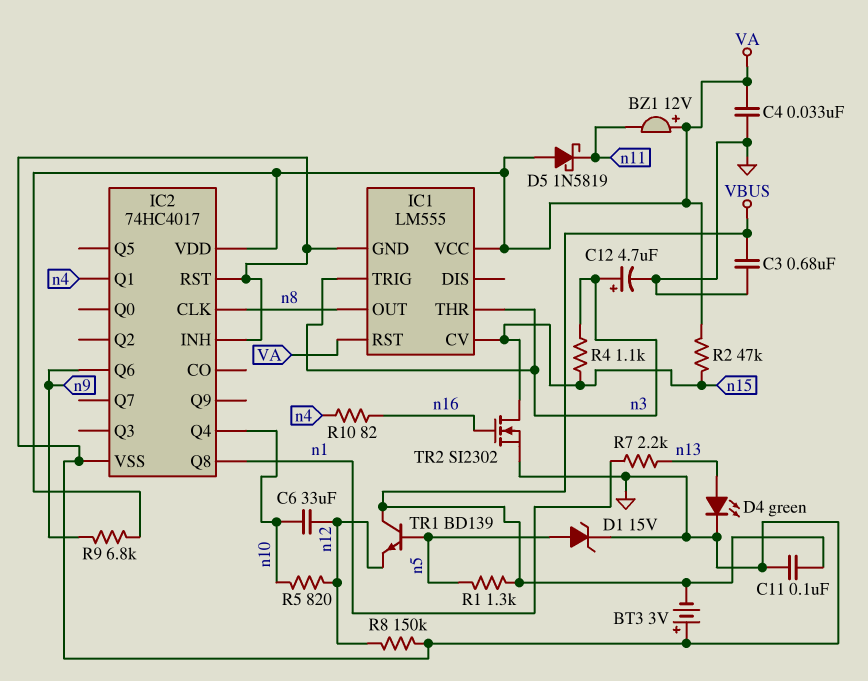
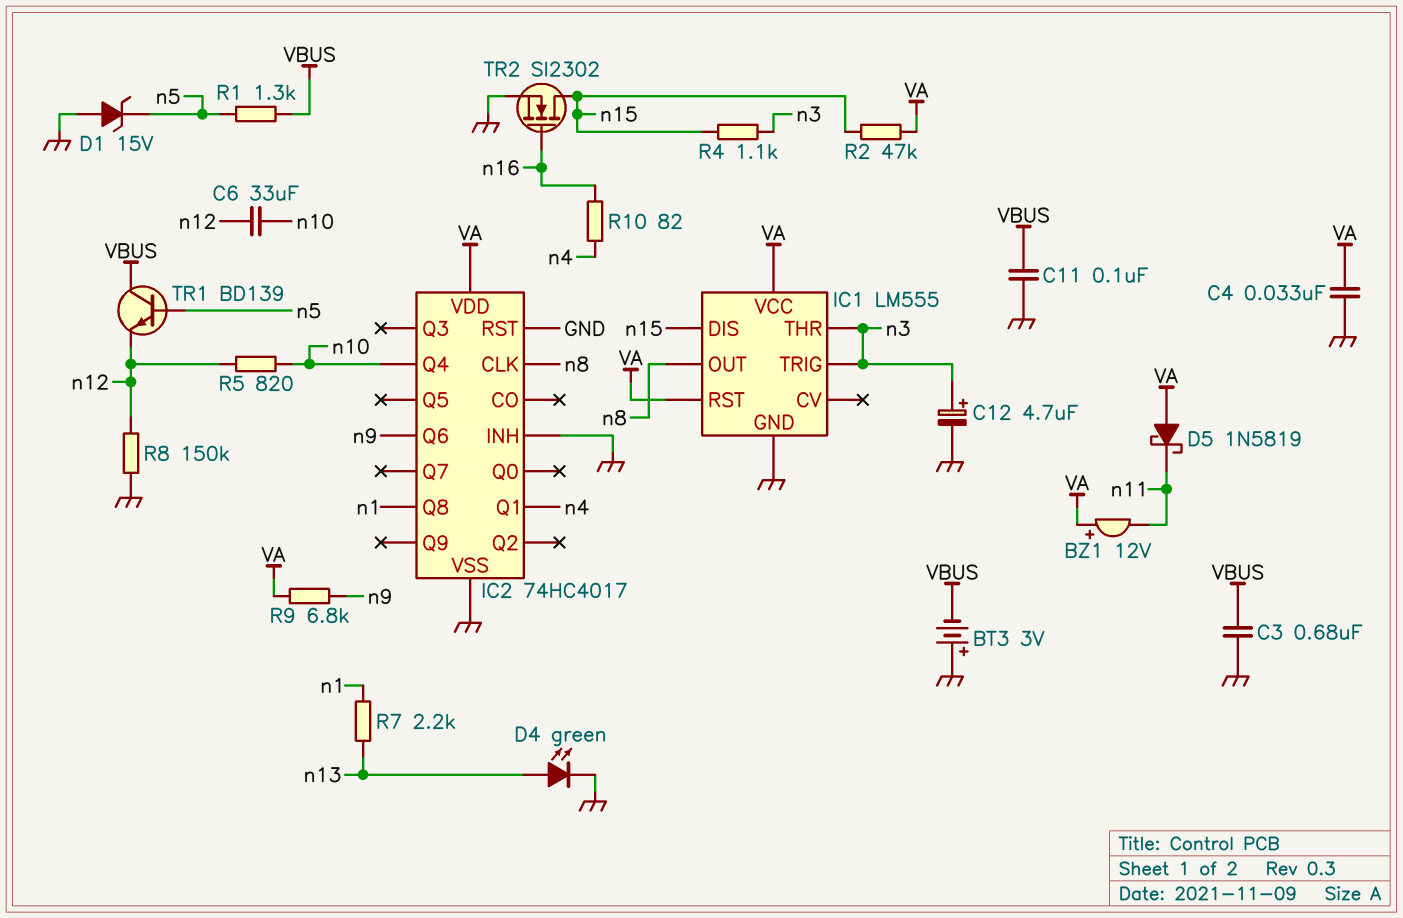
D1: zener 15V (A n5, K GND) -> zener 15V (A GND, K n5)
IC1 pin CV: n15 -> none
IC1 pin DIS: none -> n15

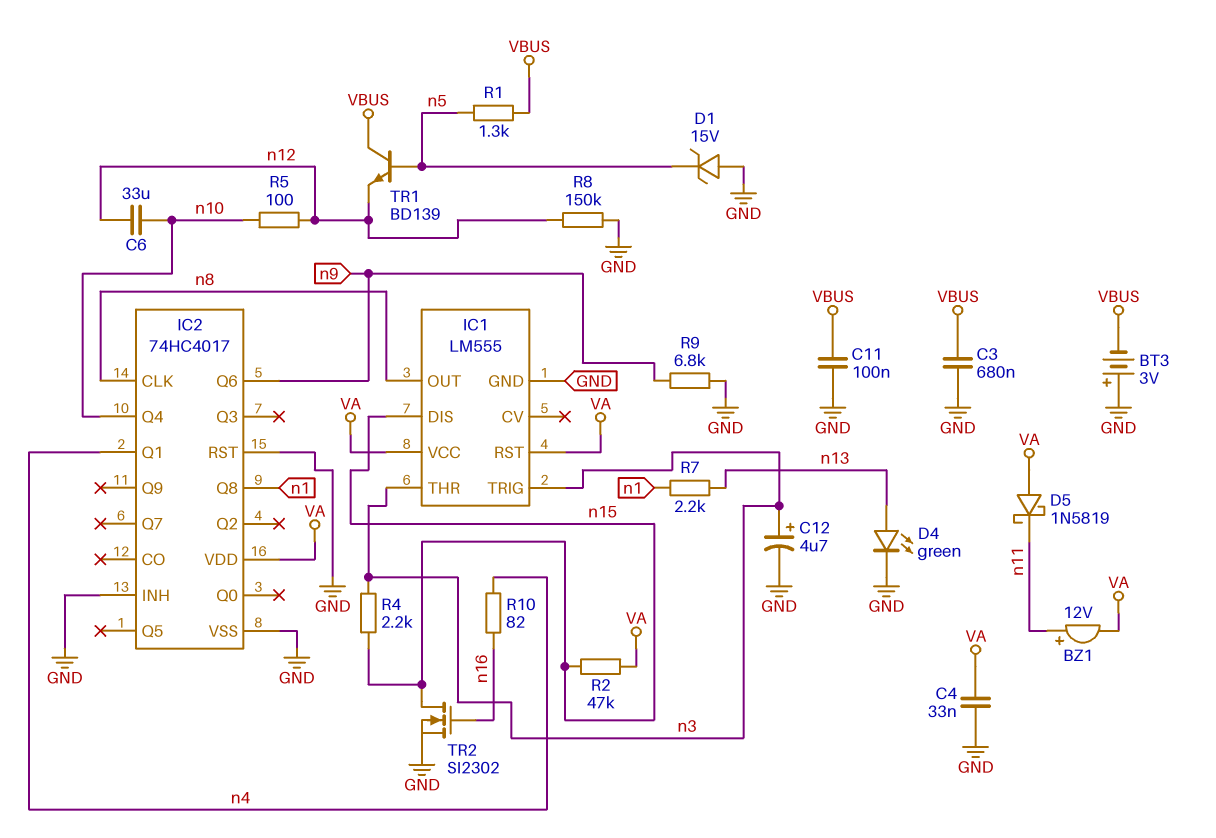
BZ1: buzzer 12V (plus VA, minus n11) -> buzzer 12V (plus n11, minus VA)
R4: 1.1k (n3, n15) -> 2.2k (n3, n15)
R5: 820 (n10, n12) -> 100 (n10, n12)
R9: 6.8k (VA, n9) -> 6.8k (GND, n9)

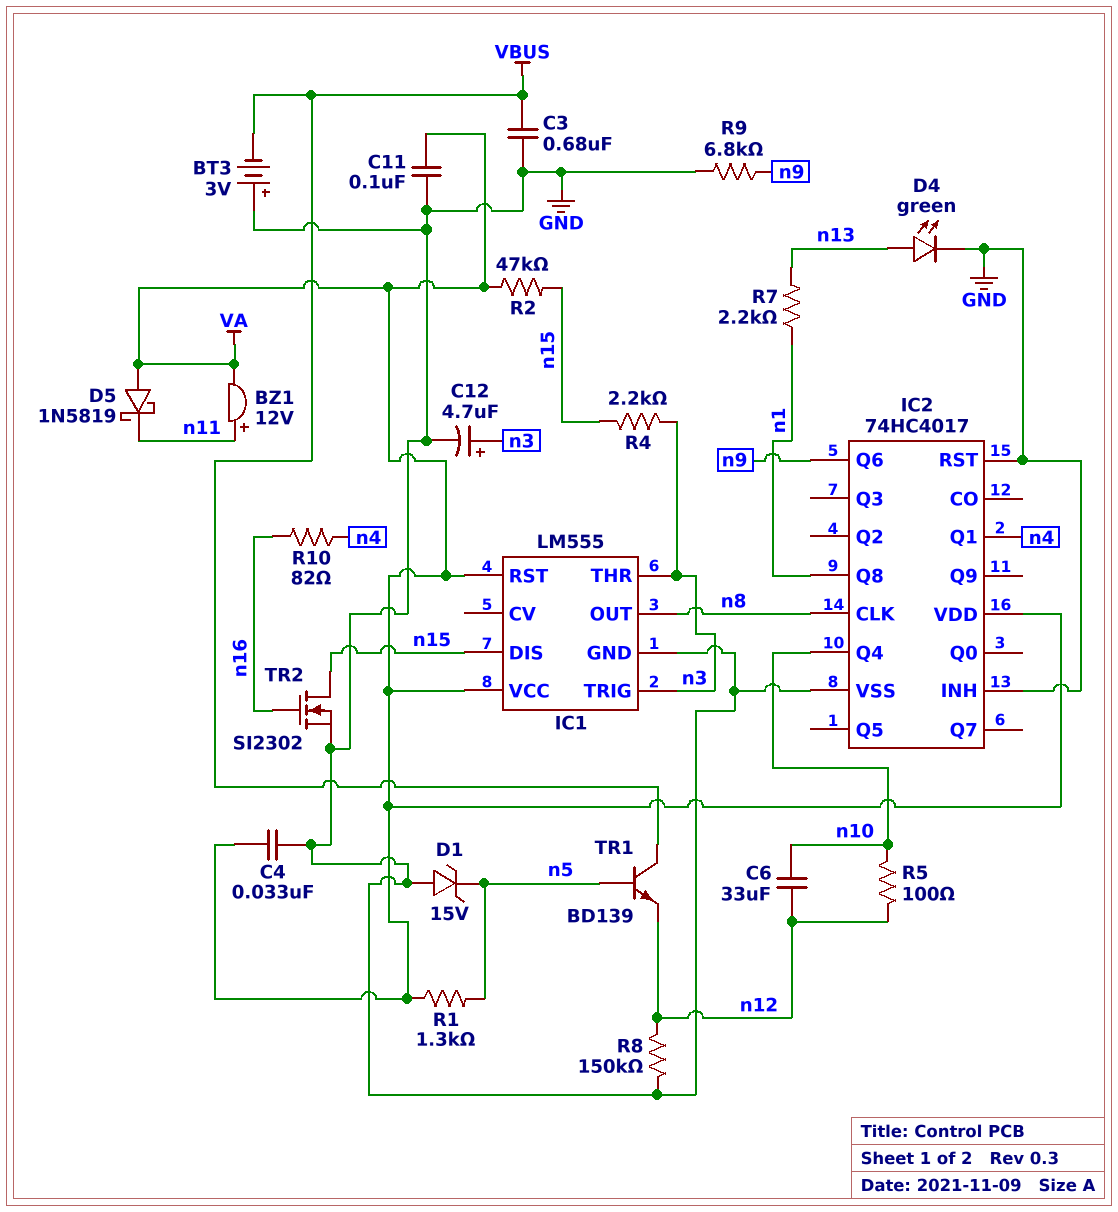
C11: 100nF (GND, VBUS) -> 100nF (GND, VA)
R1: 1.3k (VBUS, n5) -> 1.3k (VA, n5)

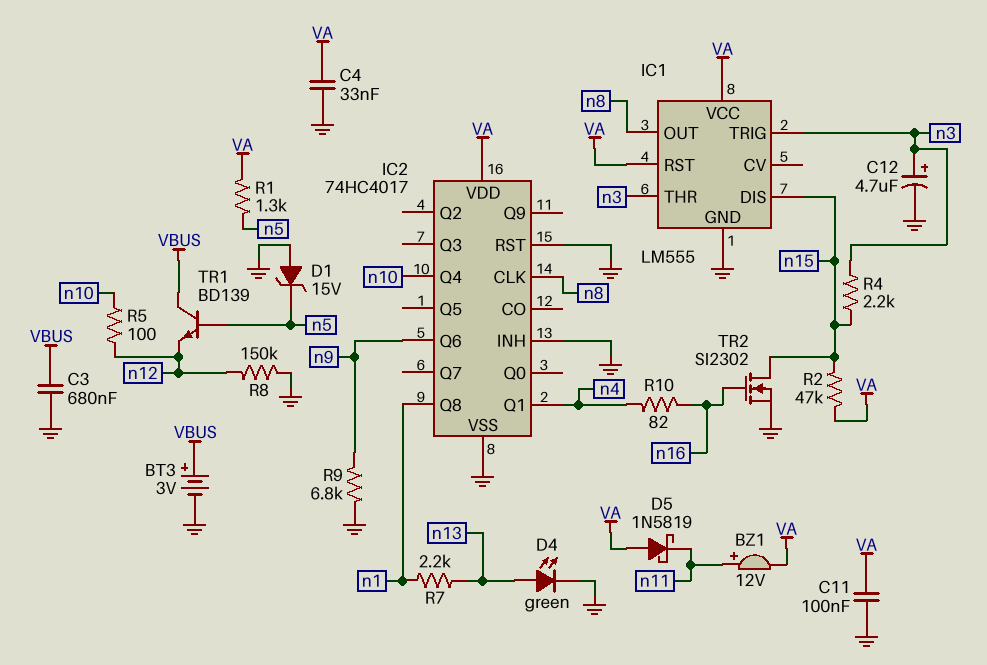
BT3: 3V (plus GND, minus VBUS) -> 3V (plus VBUS, minus GND)
C6: 33uF (n10, n12) -> none

